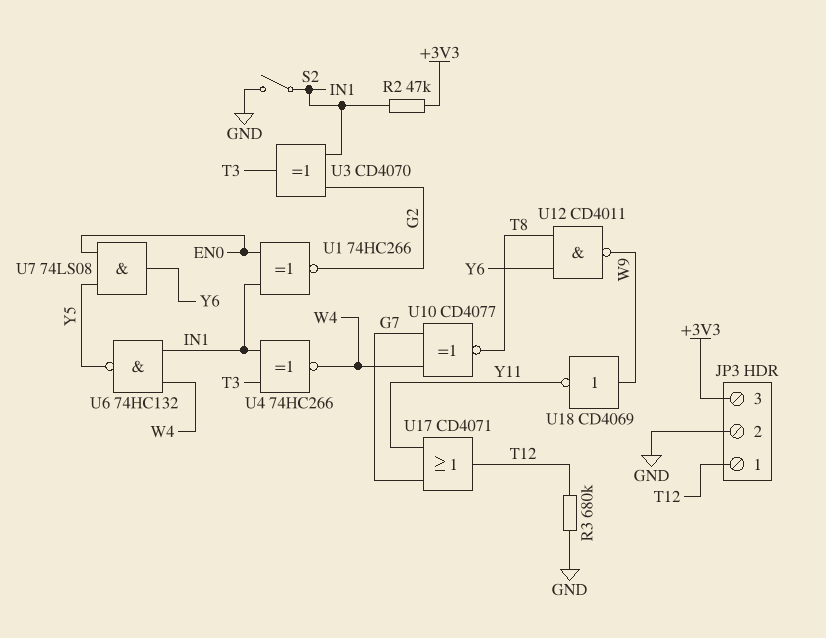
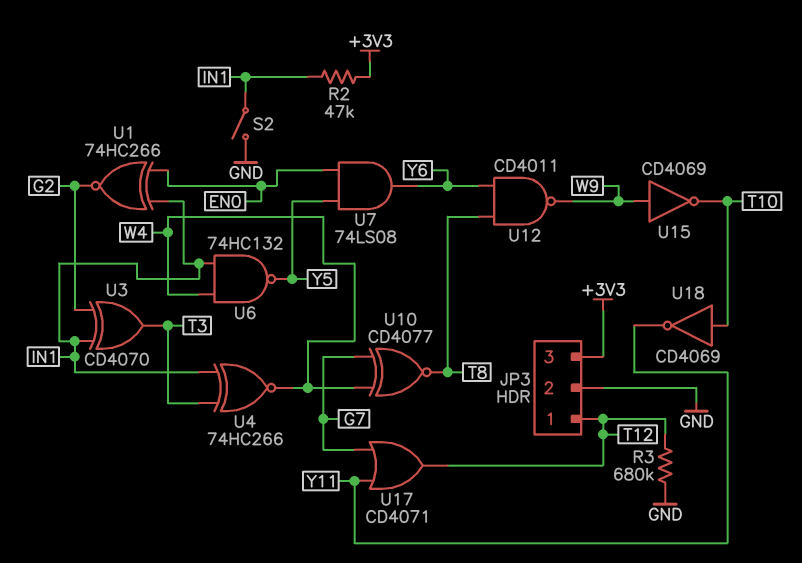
U15: none -> NOT CD4069 (in W9, out T10)
U18: NOT CD4069 (in W9, out Y11) -> NOT CD4069 (in T10, out Y11)

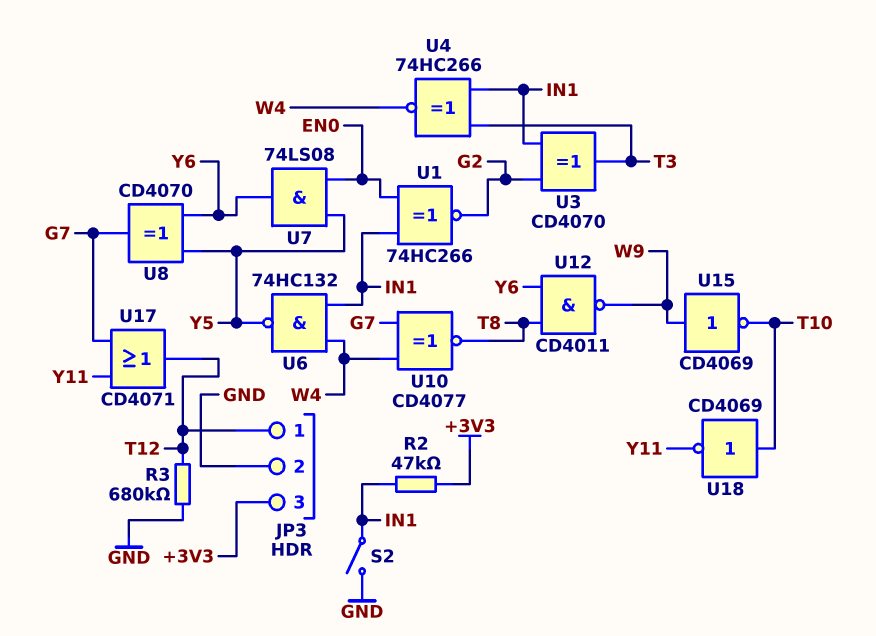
U8: none -> XOR CD4070 (in Y5, in Y6, out G7)

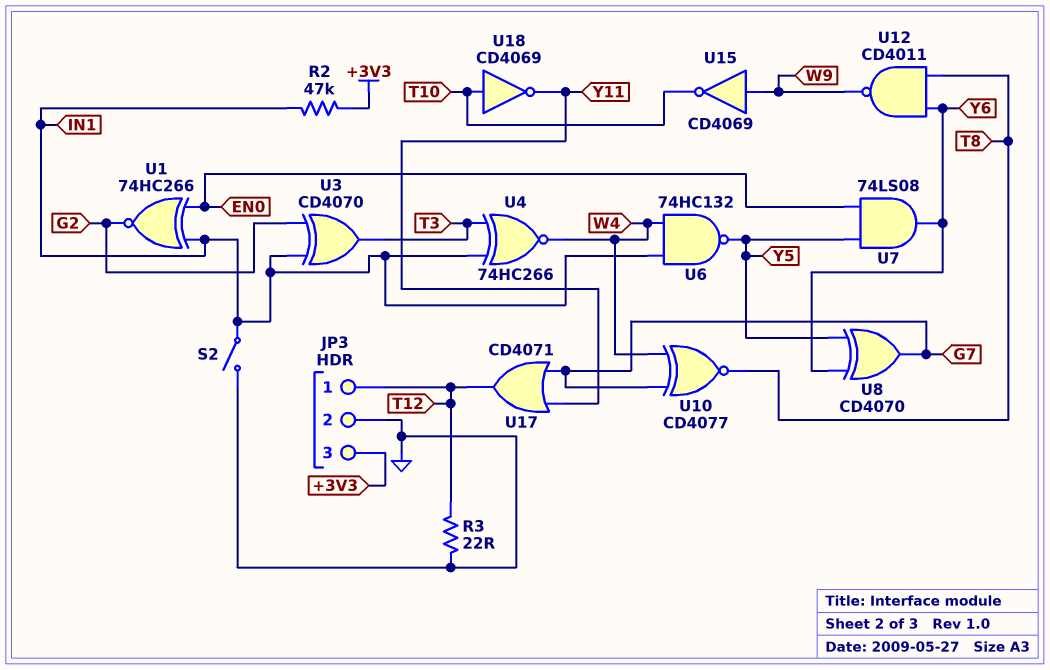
R3: 680k (GND, T12) -> 22 (GND, T12)

